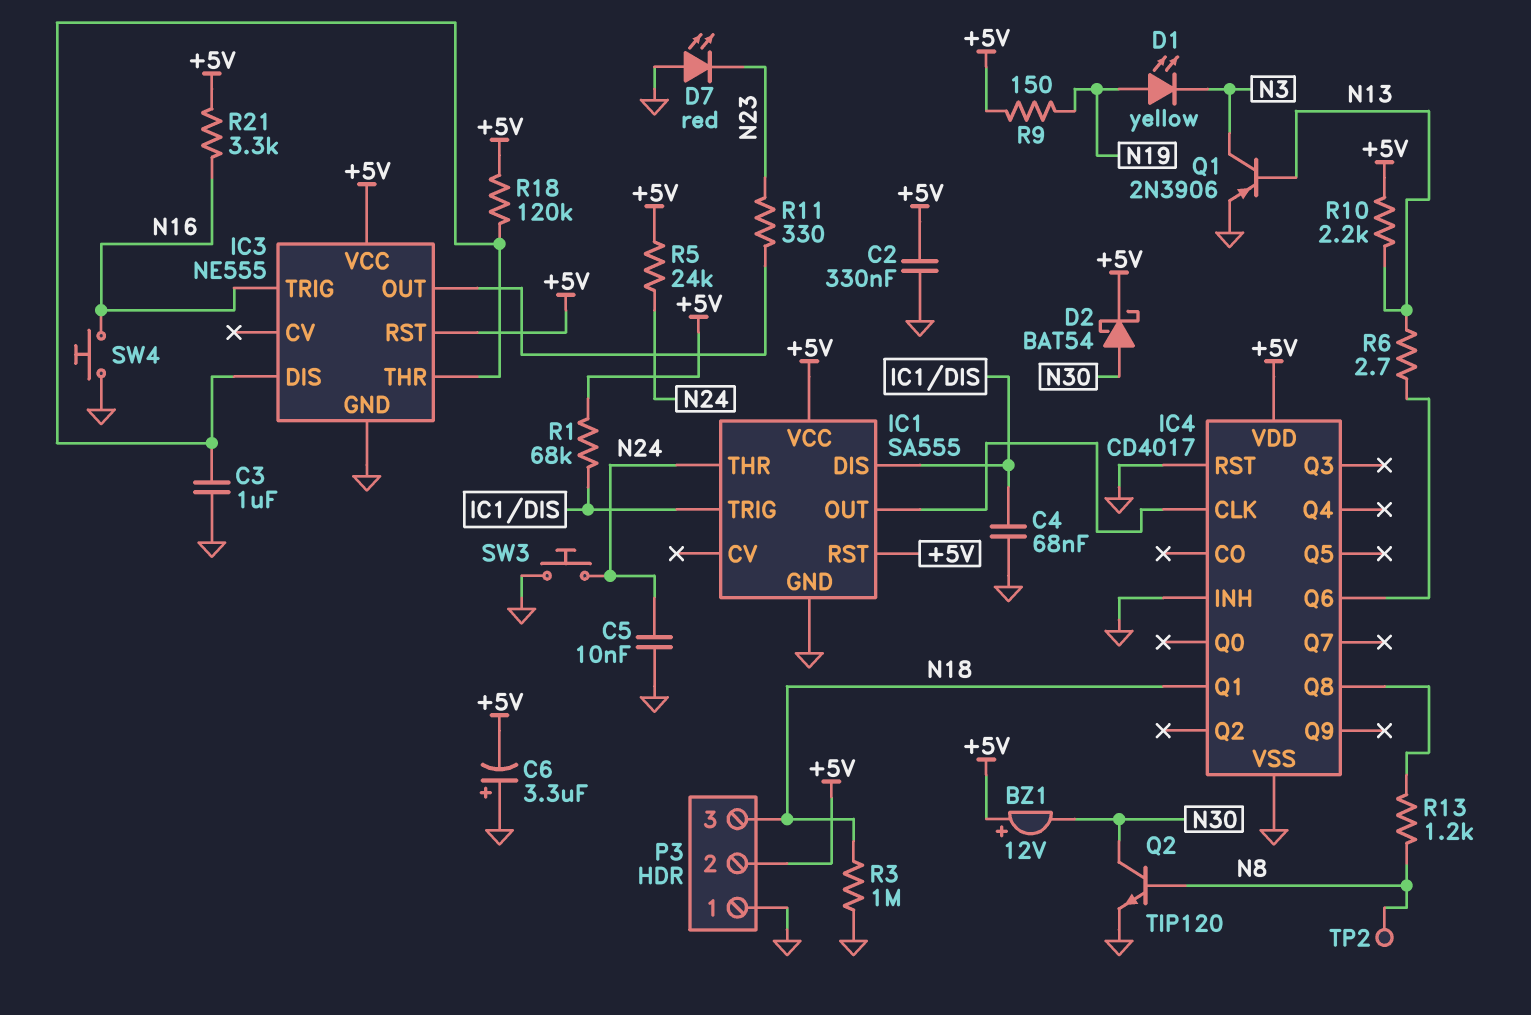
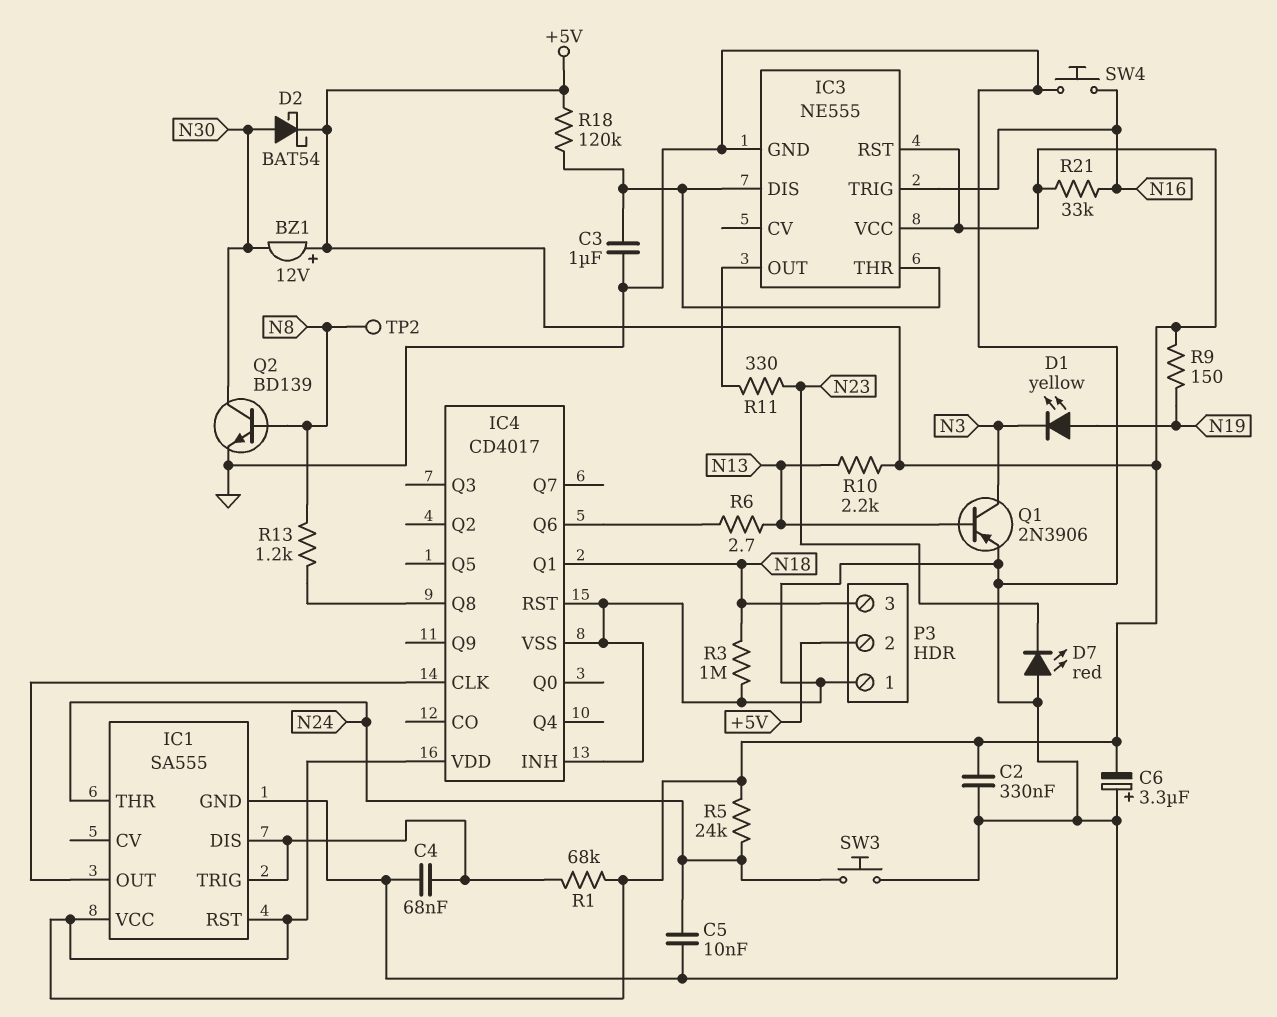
Q2: NPN TIP120 (B N8, C N30, E GND) -> NPN BD139 (B N8, C N30, E GND)
R21: 3.3k (+5V, N16) -> 33k (+5V, N16)

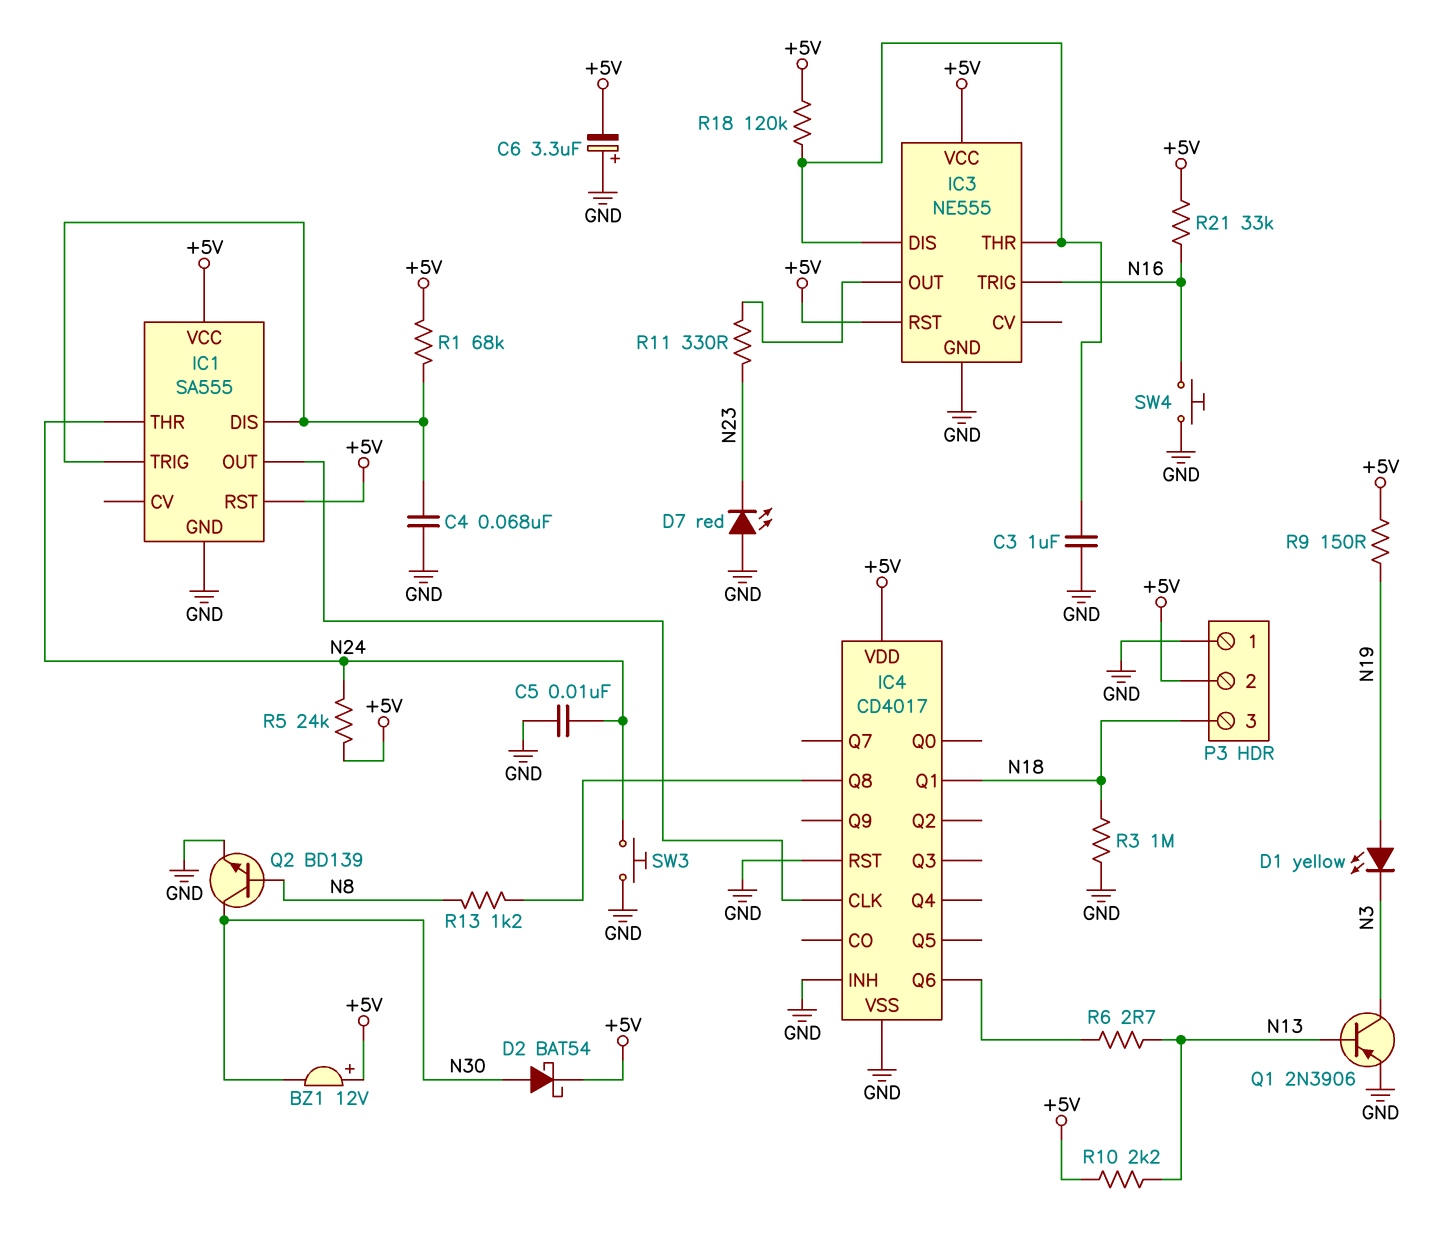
C2: 330nF (+5V, GND) -> none
TP2: test point (N8) -> none

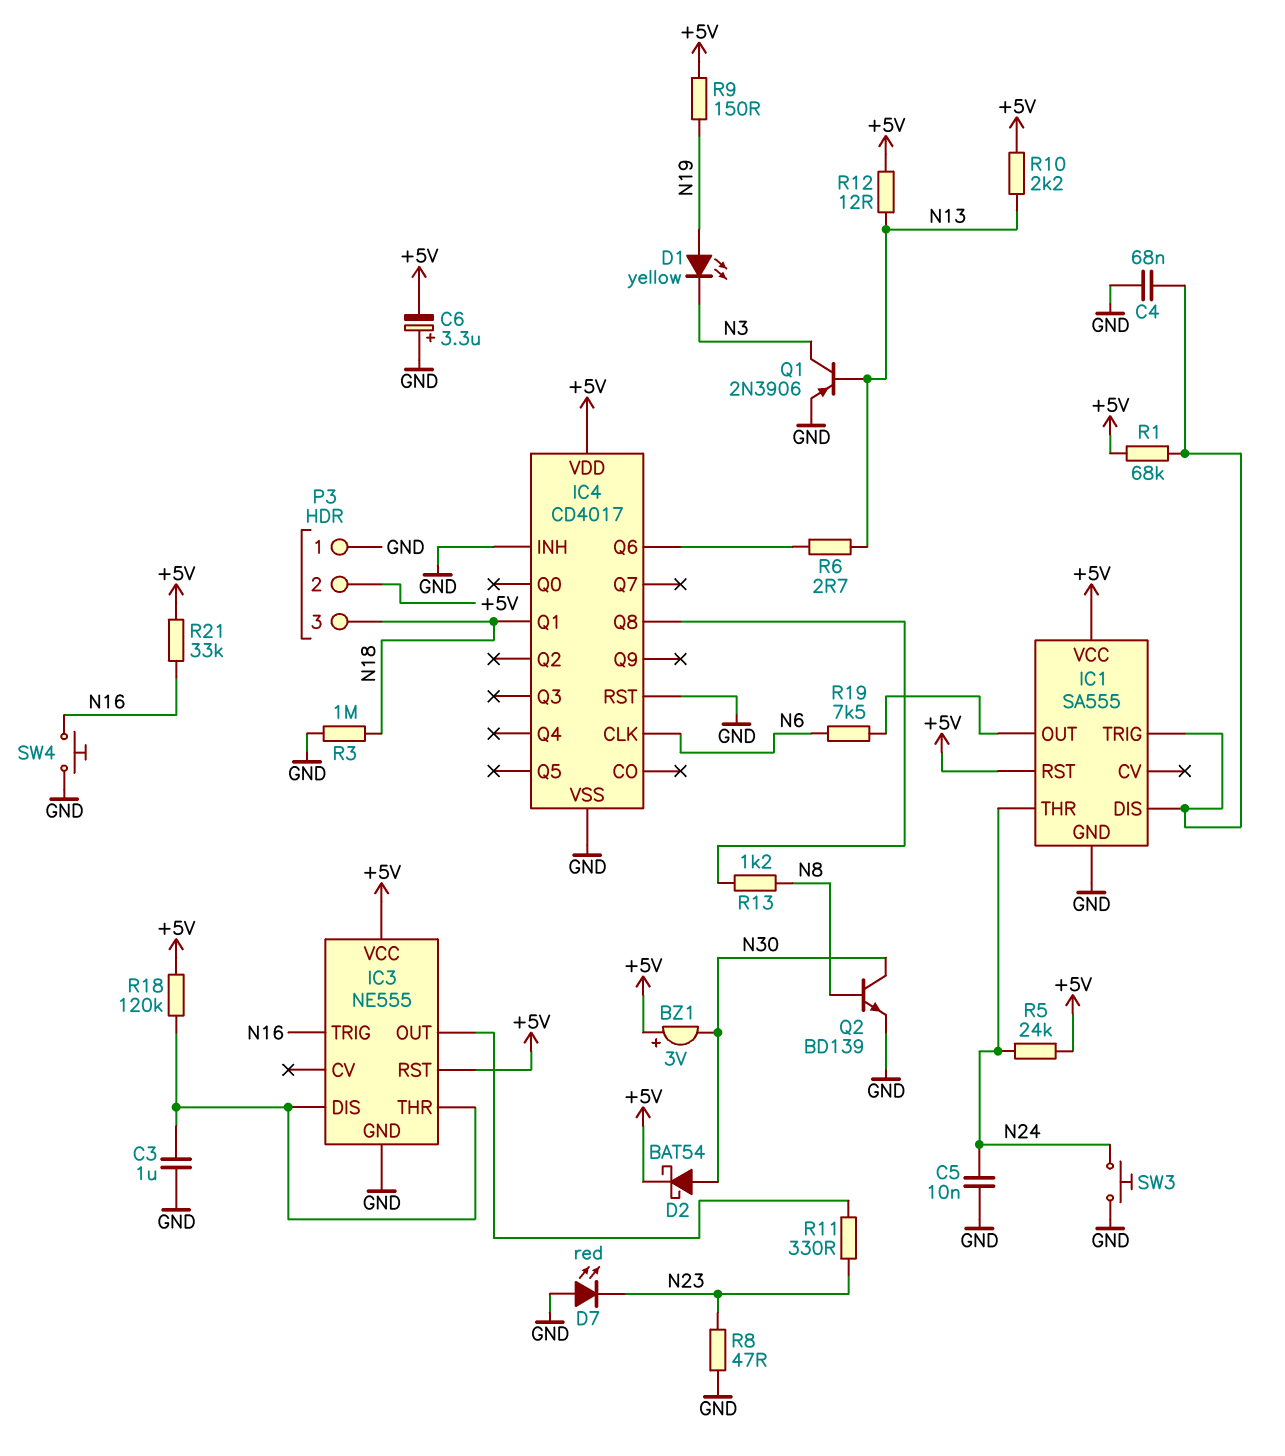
BZ1: buzzer 12V (plus +5V, minus N30) -> buzzer 3V (plus +5V, minus N30)
IC4 pin CLK: IC1/OUT -> N6
R8: none -> 47 (GND, N23)
R12: none -> 12 (+5V, N13)
R19: none -> 7.5k (IC1/OUT, N6)

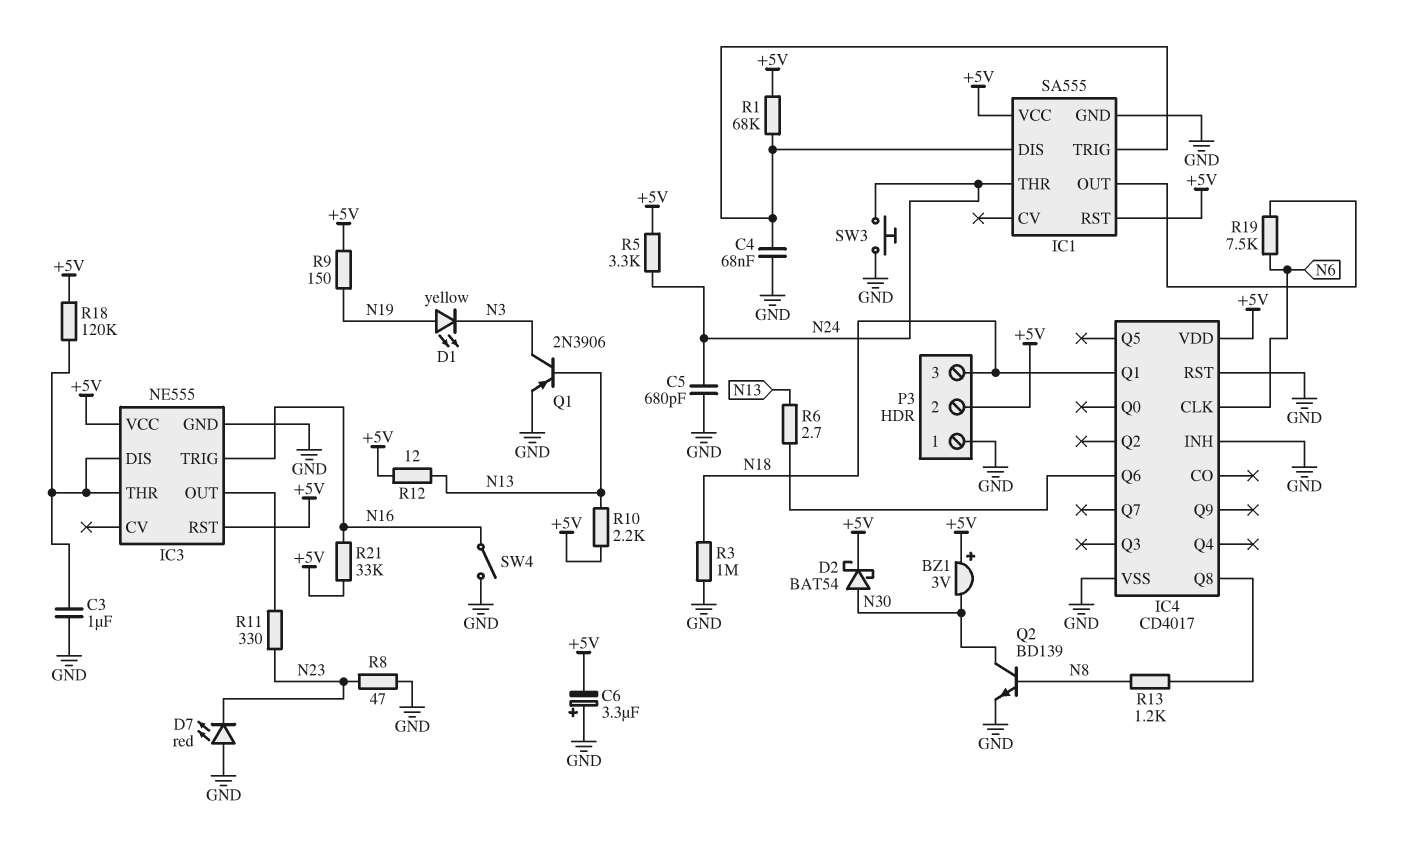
C5: 10nF (GND, N24) -> 680pF (GND, N24)
R5: 24k (+5V, N24) -> 3.3k (+5V, N24)
SW4: button (GND, N16) -> switch (GND, N16)

